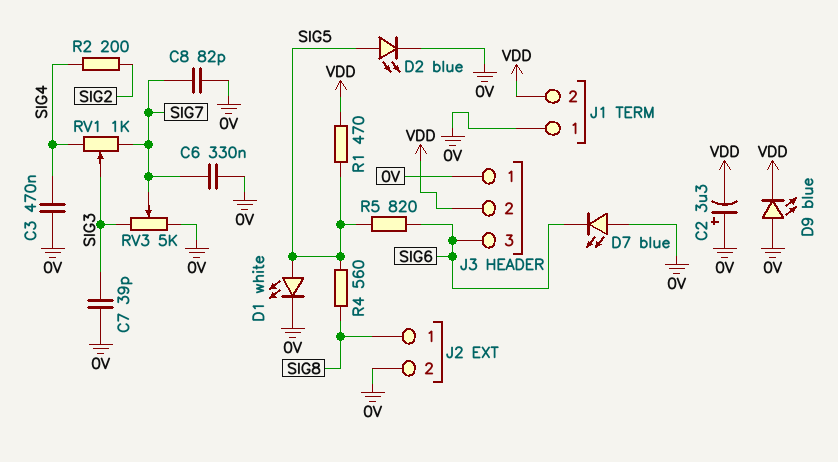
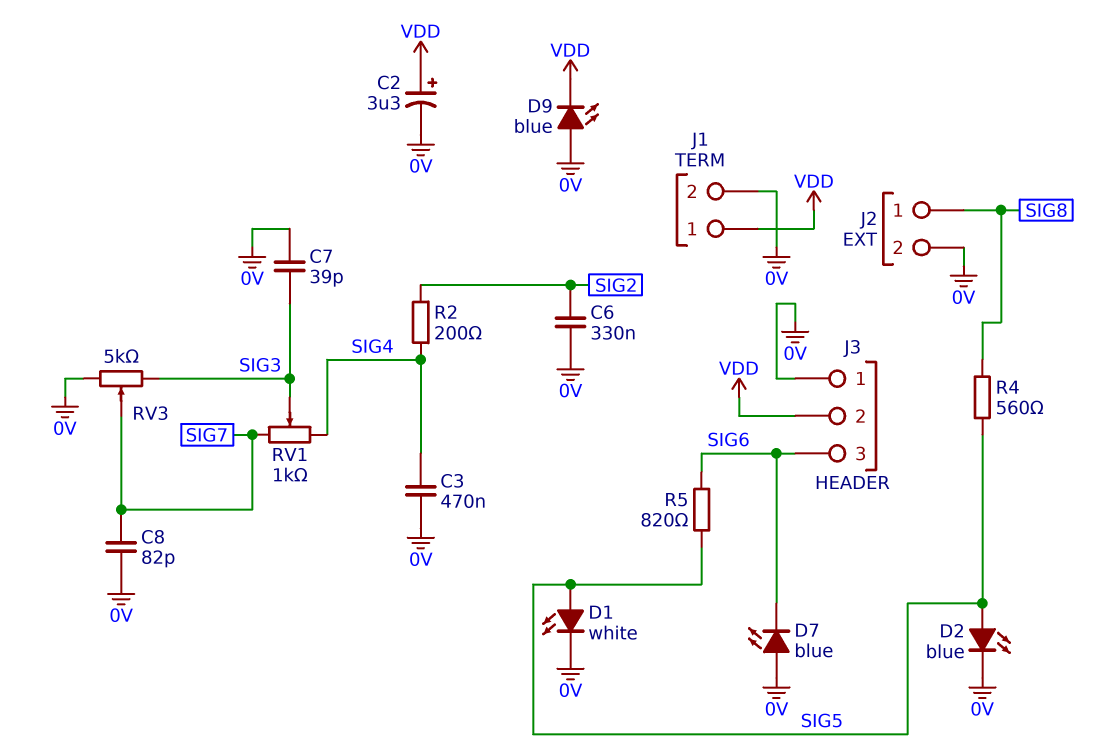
C2: 3.3uF (plus 0V, minus VDD) -> 3.3uF (plus VDD, minus 0V)
C6: 330nF (0V, SIG7) -> 330nF (0V, SIG2)
J1 pin 1: 0V -> VDD
J1 pin 2: VDD -> 0V
R1: 470 (SIG5, VDD) -> none

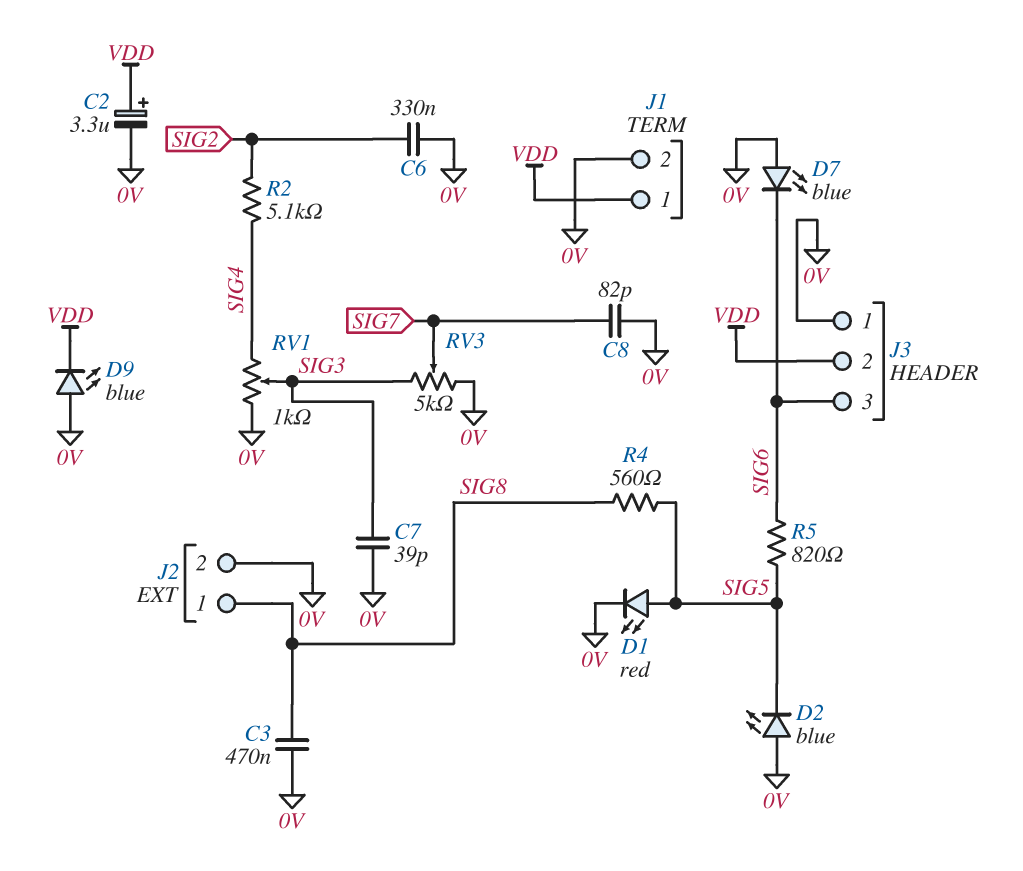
C3: 470nF (0V, SIG4) -> 470nF (0V, SIG8)
D1: LED white (A SIG5, K 0V) -> LED red (A SIG5, K 0V)
D2: LED blue (A SIG5, K 0V) -> LED blue (A 0V, K SIG5)
R2: 200 (SIG2, SIG4) -> 5.1k (SIG2, SIG4)
RV1: 1k (SIG4, SIG7, wiper SIG3) -> 1k (0V, SIG4, wiper SIG3)

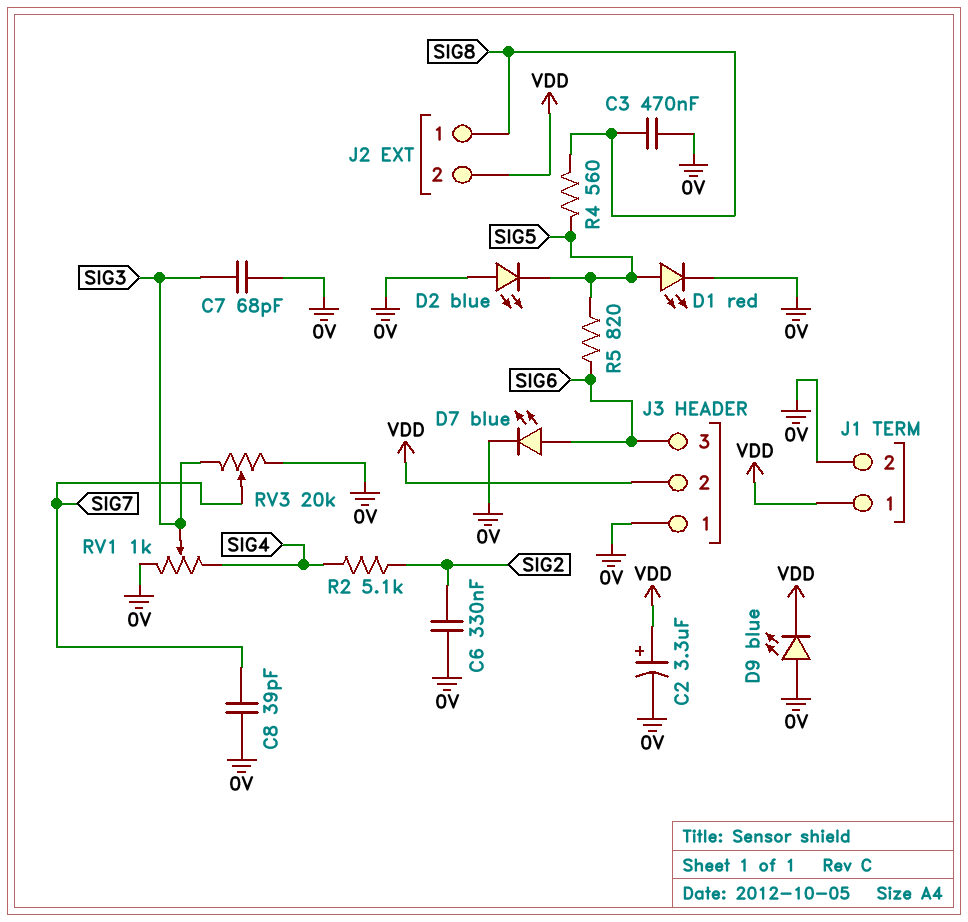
C7: 39pF (0V, SIG3) -> 68pF (0V, SIG3)
C8: 82pF (0V, SIG7) -> 39pF (0V, SIG7)
D7: LED blue (A 0V, K SIG6) -> LED blue (A SIG6, K 0V)
J2 pin 2: 0V -> VDD
RV3: 5k (0V, SIG3, wiper SIG7) -> 20k (0V, SIG3, wiper SIG7)

